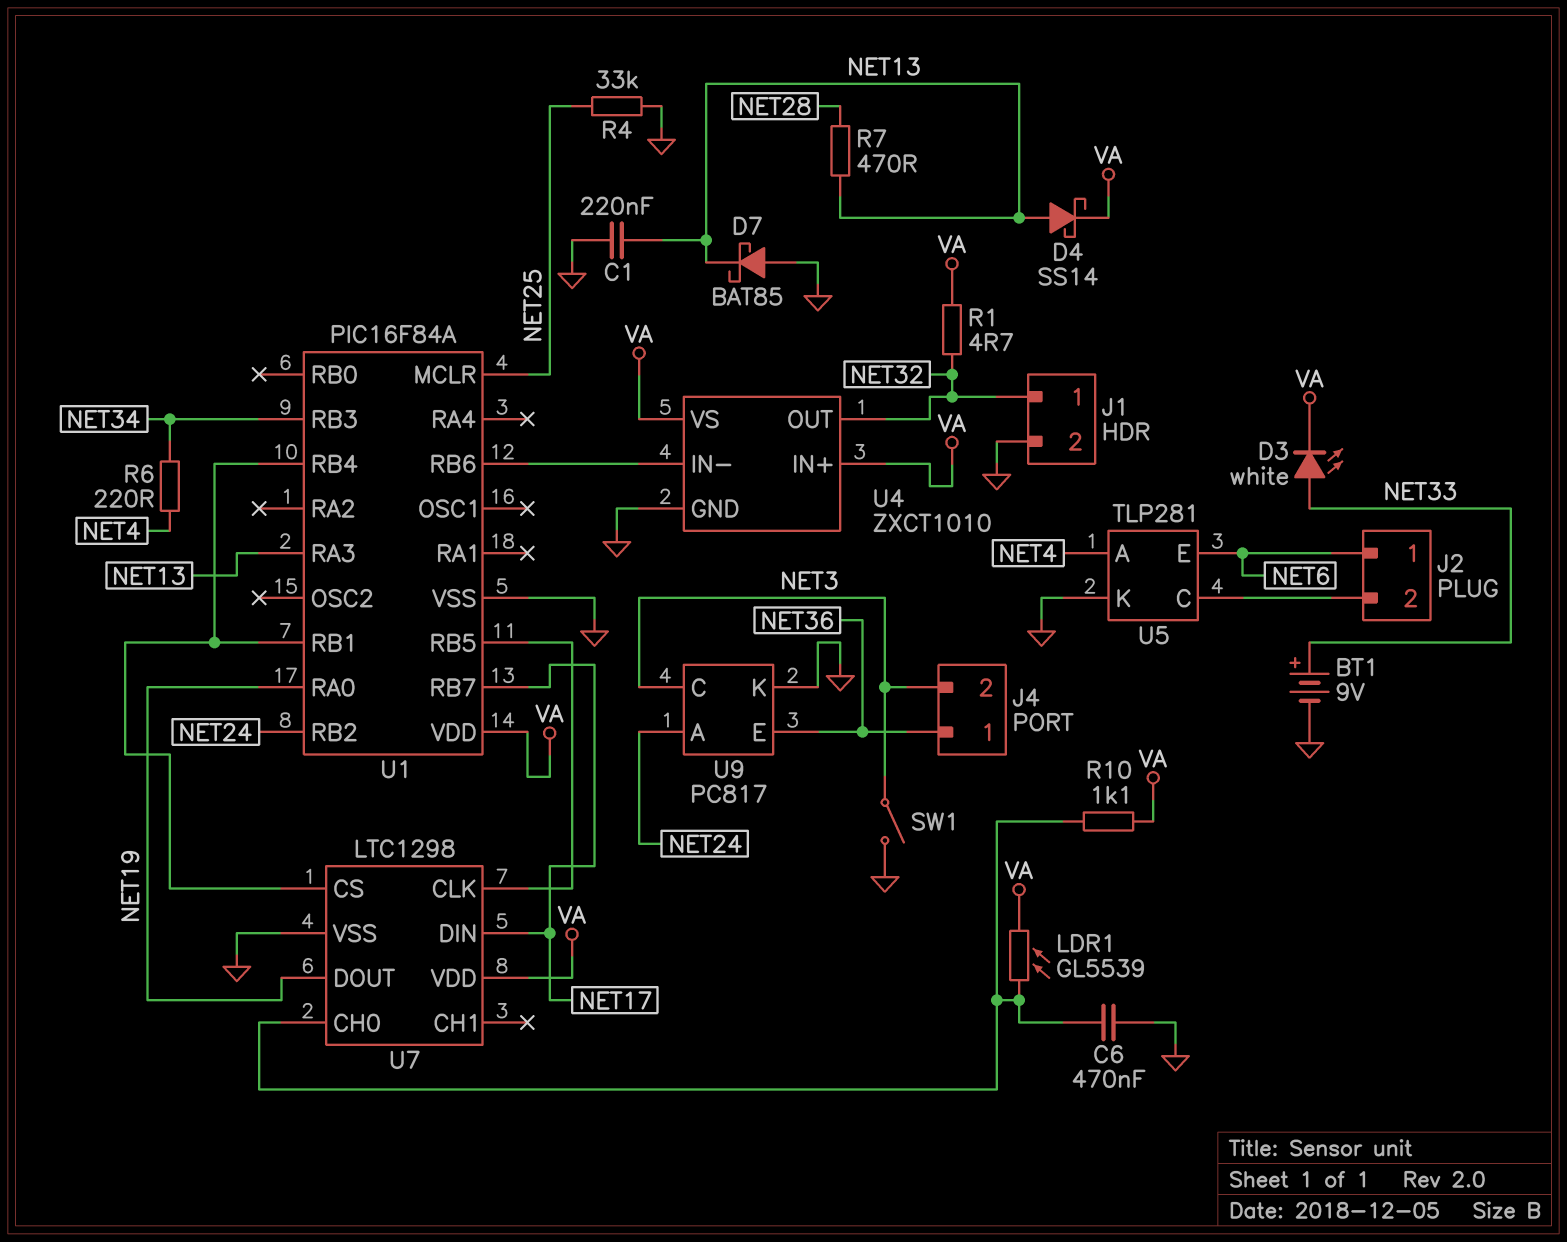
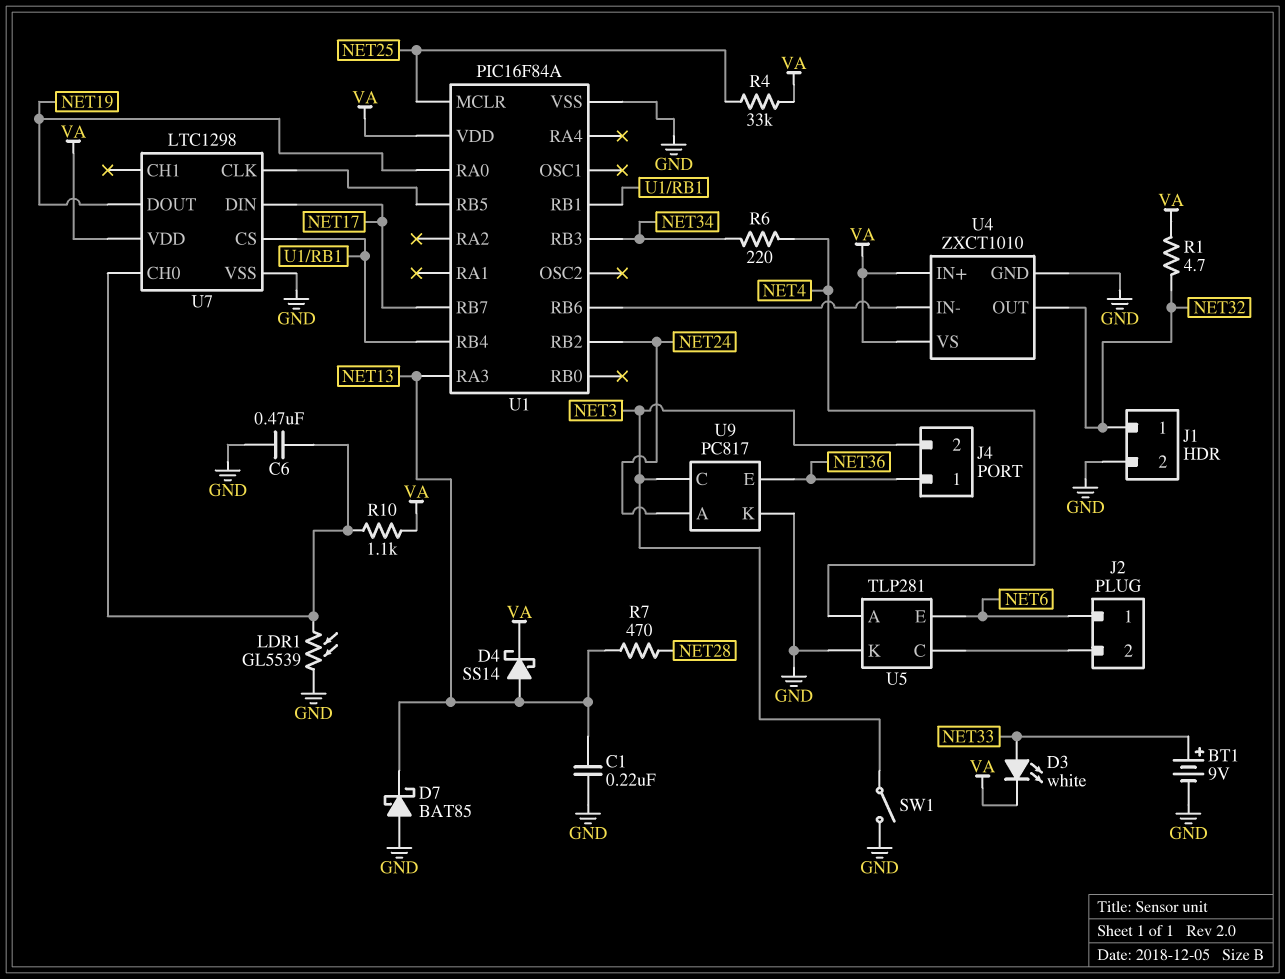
LDR1: GL5539 (U7/CH0, VA) -> GL5539 (GND, U7/CH0)
R4: 33k (GND, NET25) -> 33k (NET25, VA)

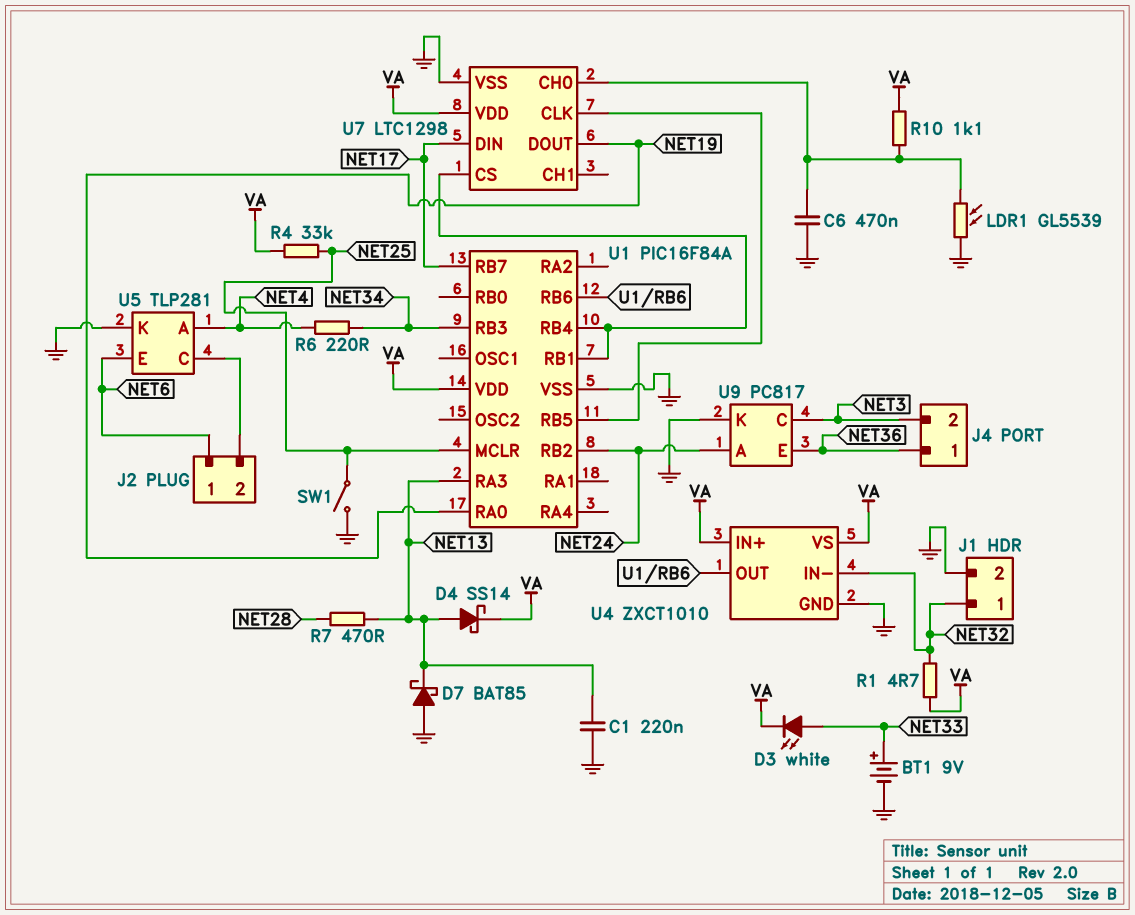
SW1: switch (GND, NET3) -> switch (GND, NET25)
U4 pin IN-: U1/RB6 -> NET32
U4 pin OUT: NET32 -> U1/RB6

